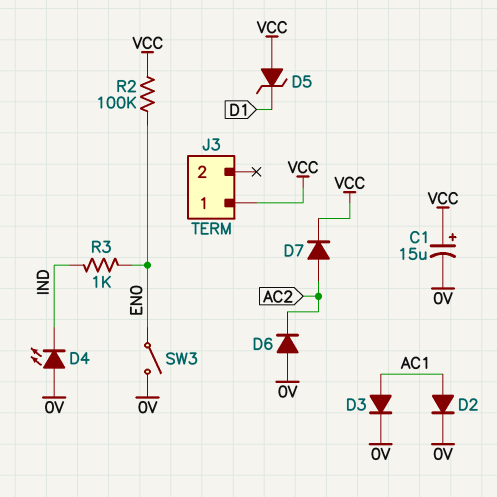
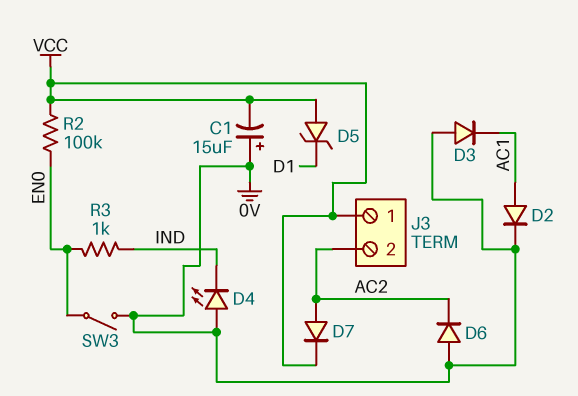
C1: 15uF (plus VCC, minus 0V) -> 15uF (plus 0V, minus VCC)
D3: diode (A AC1, K 0V) -> diode (A 0V, K AC1)
J3 pin 2: none -> AC2

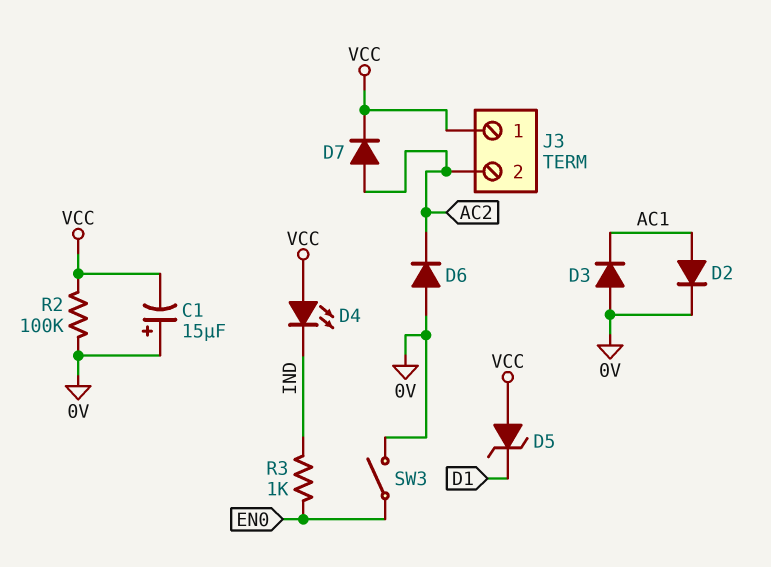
D4: LED (A 0V, K IND) -> LED (A VCC, K IND)
R2: 100k (EN0, VCC) -> 100k (0V, VCC)

